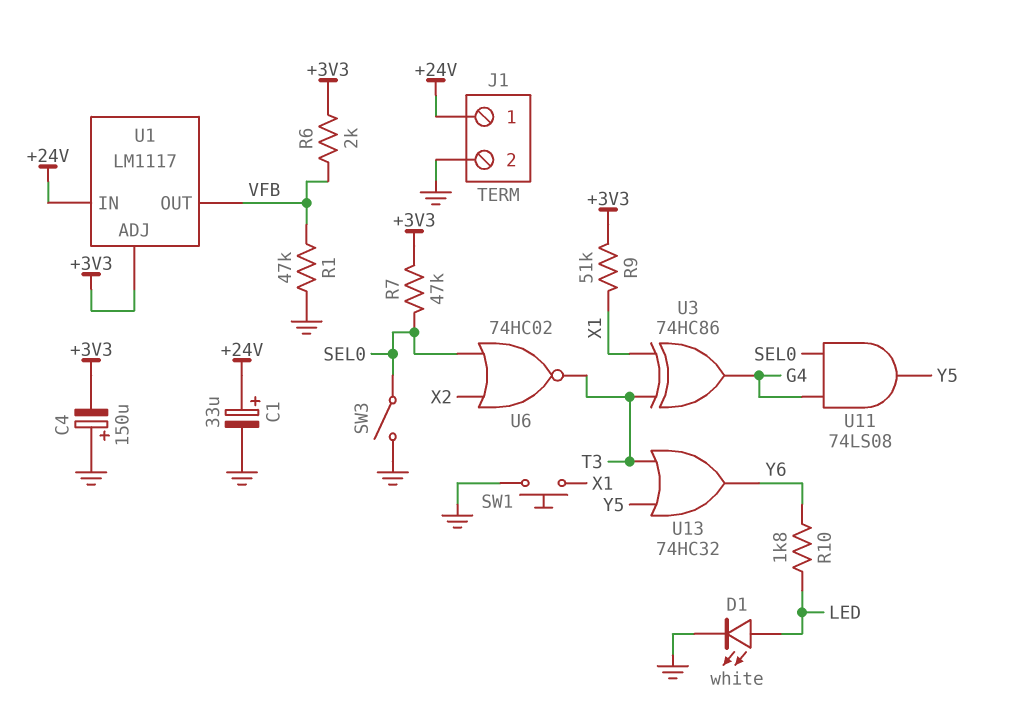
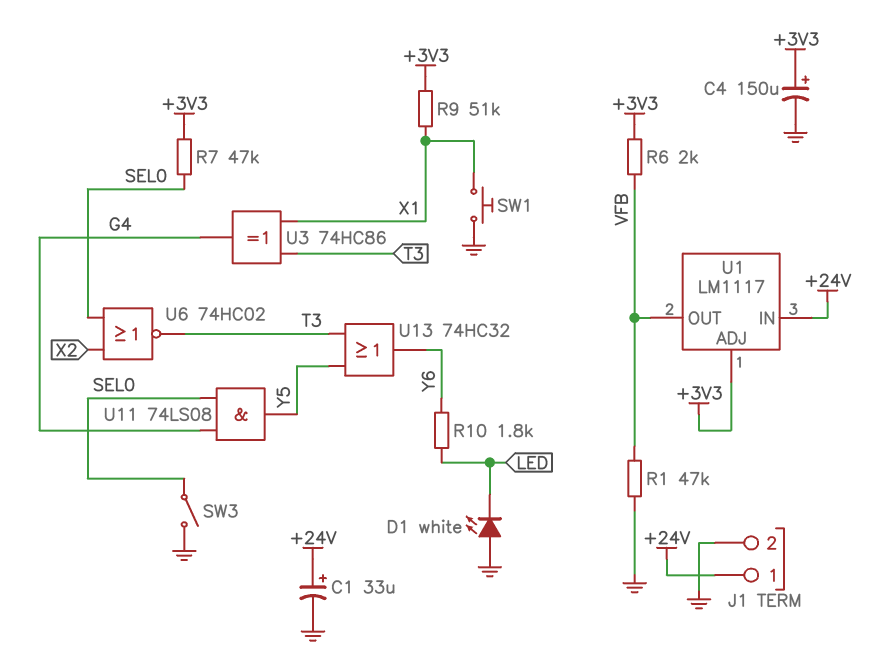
C4: 150uF (plus GND, minus +3V3) -> 150uF (plus +3V3, minus GND)
D1: LED white (A LED, K GND) -> LED white (A GND, K LED)

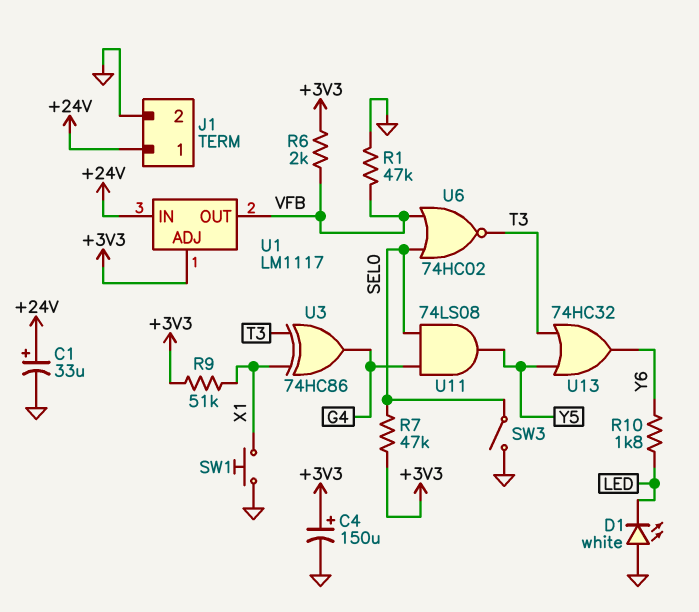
U6: NOR 74HC02 (in SEL0, in X2, out T3) -> NOR 74HC02 (in SEL0, in VFB, out T3)

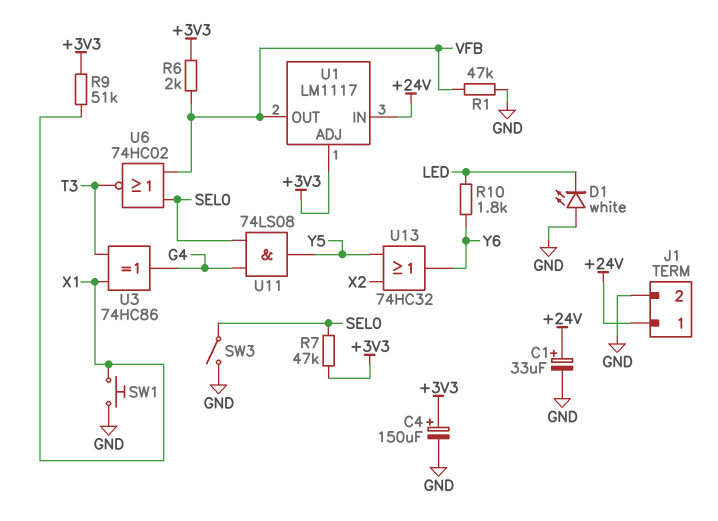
U13: OR 74HC32 (in T3, in Y5, out Y6) -> OR 74HC32 (in X2, in Y5, out Y6)

